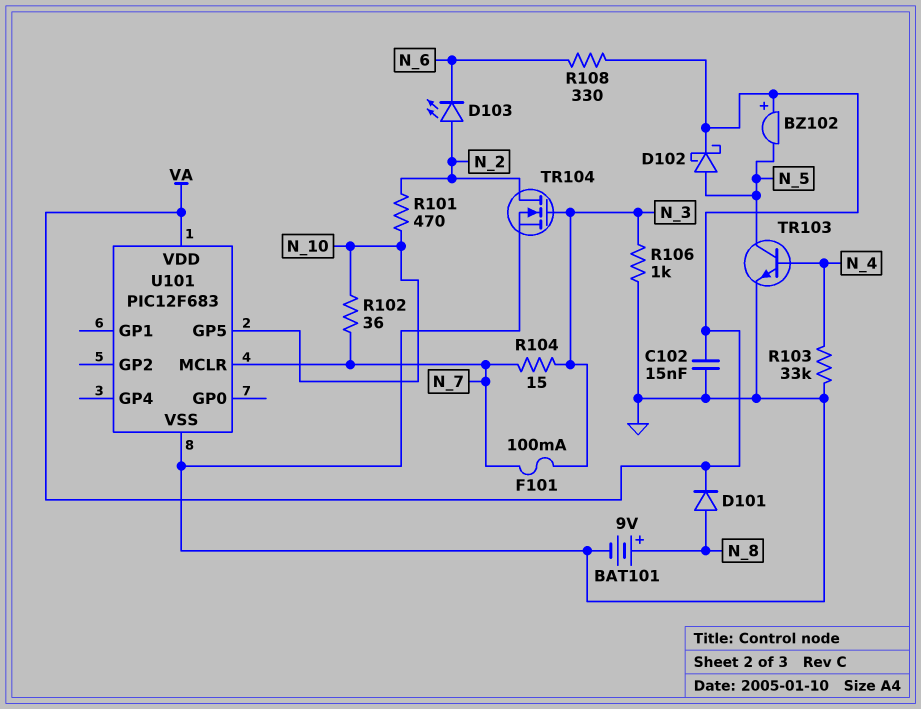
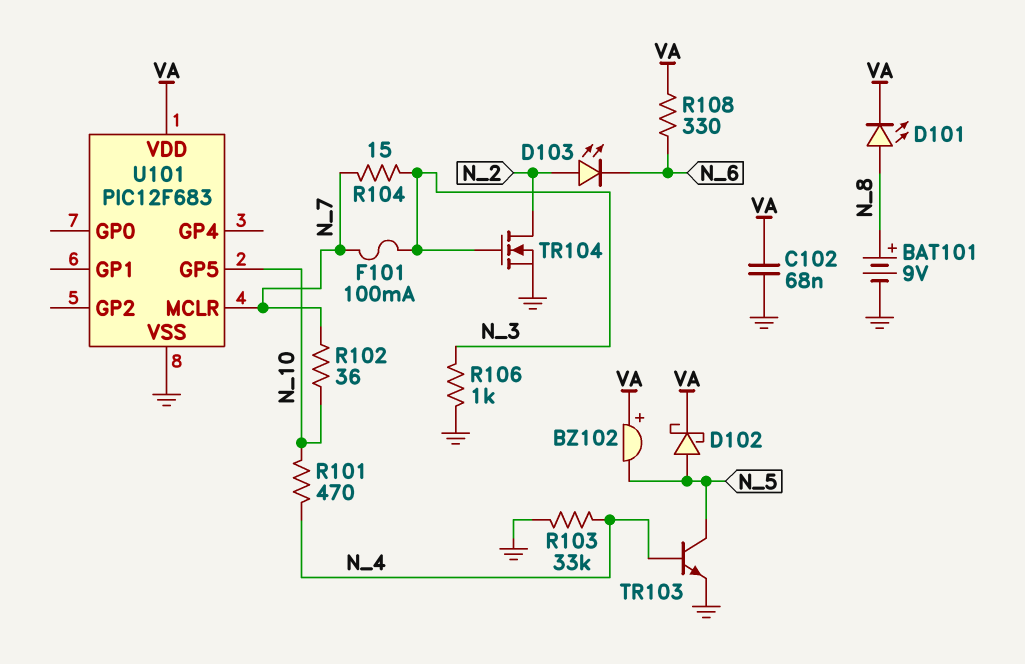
C102: 15nF (GND, VA) -> 68nF (GND, VA)
D101: diode (A N_8, K VA) -> LED (A N_8, K VA)
R101: 470 (N_2, N_10) -> 470 (N_4, N_10)

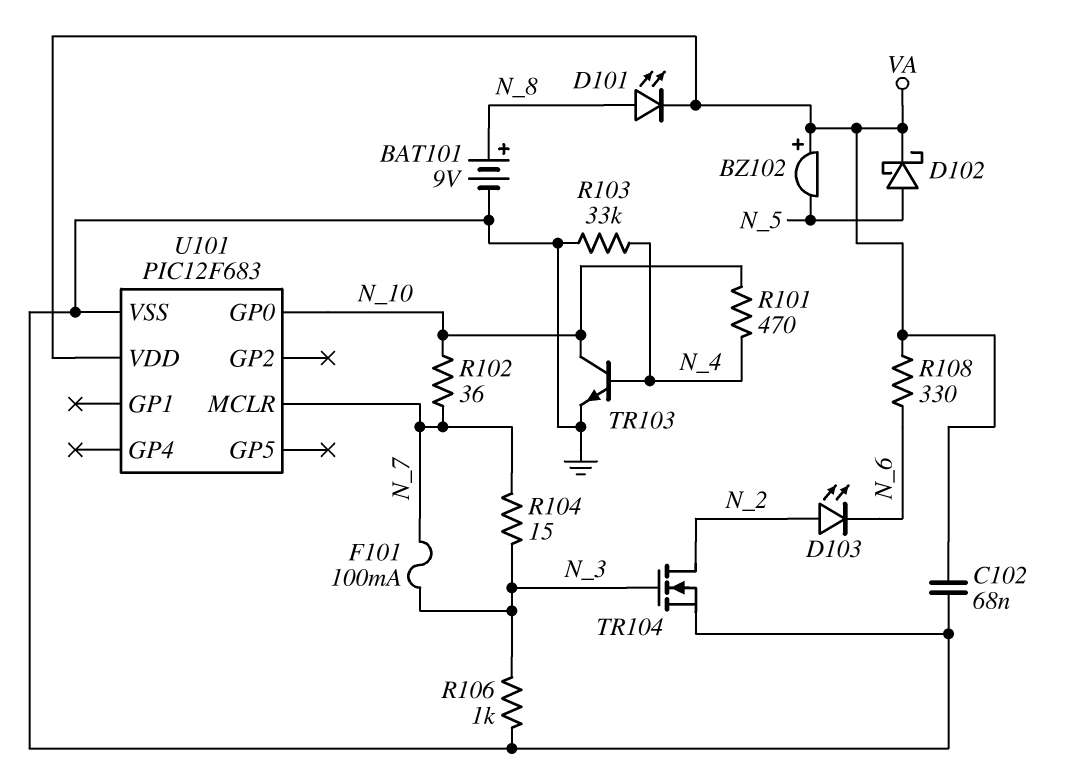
TR103: NPN (B N_4, C N_5, E GND) -> NPN (B N_4, C N_10, E GND)
U101 pin GP0: none -> N_10
U101 pin GP5: N_10 -> none

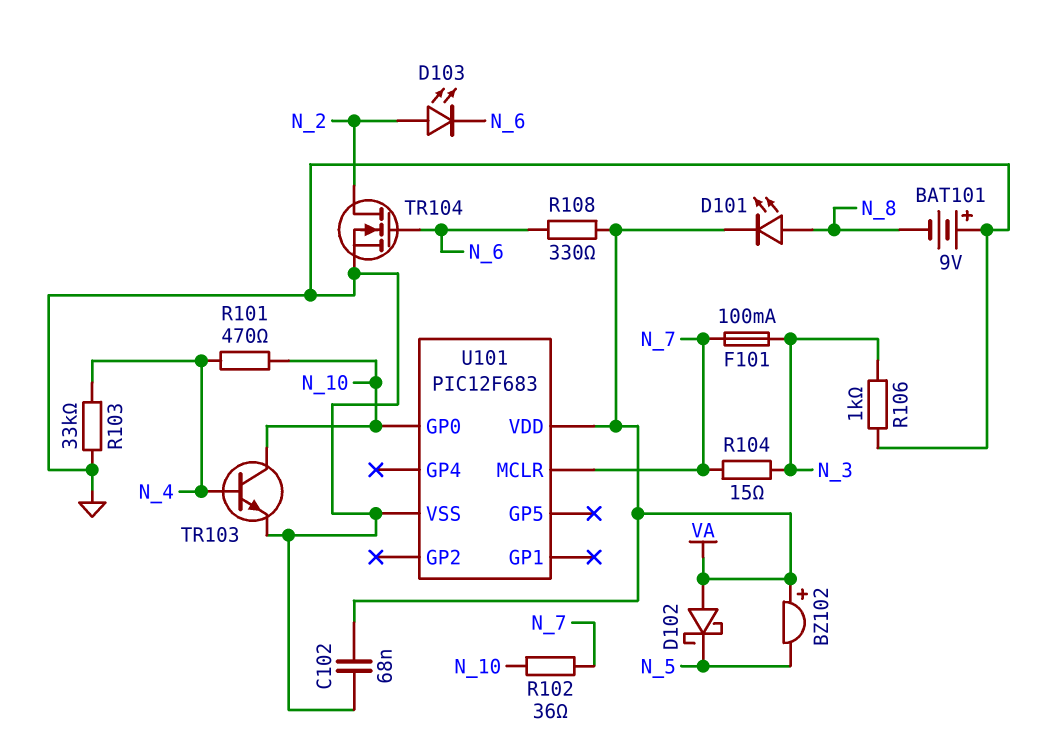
BAT101: 9V (plus N_8, minus GND) -> 9V (plus GND, minus N_8)
D102: schottky (A N_5, K VA) -> schottky (A VA, K N_5)
TR104: NMOS (G N_3, D N_2, S GND) -> NMOS (G N_6, D N_2, S GND)

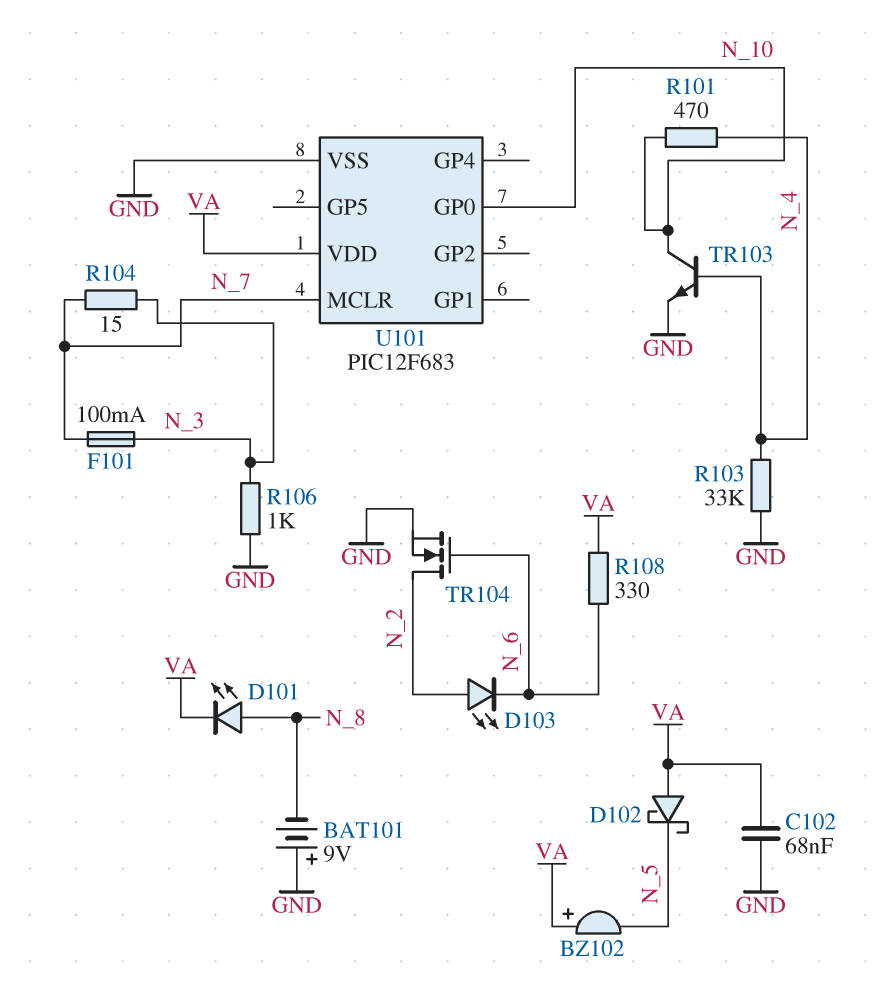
R102: 36 (N_7, N_10) -> none

